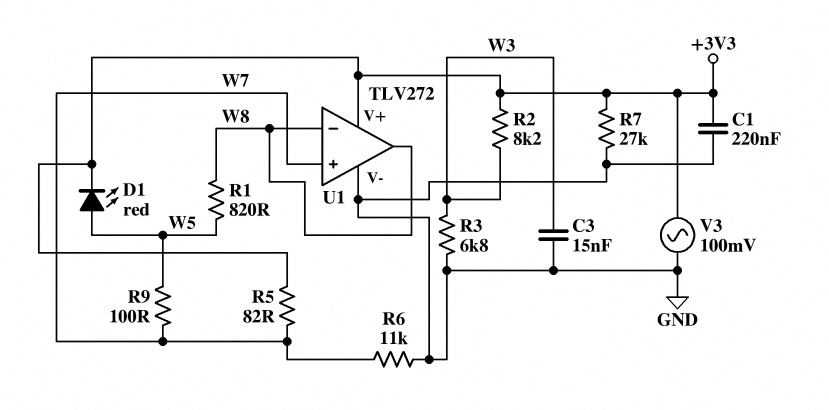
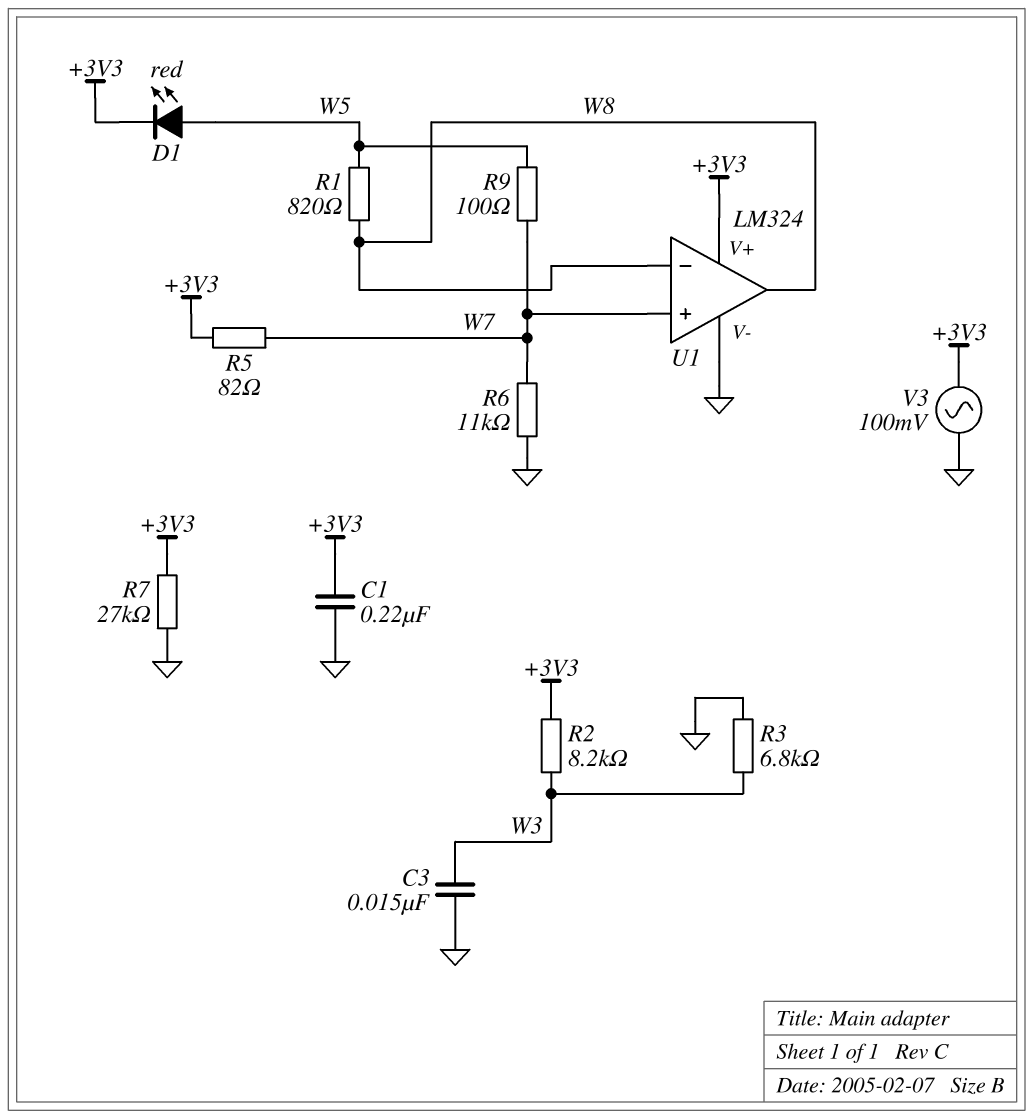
U1: TLV272 -> LM324

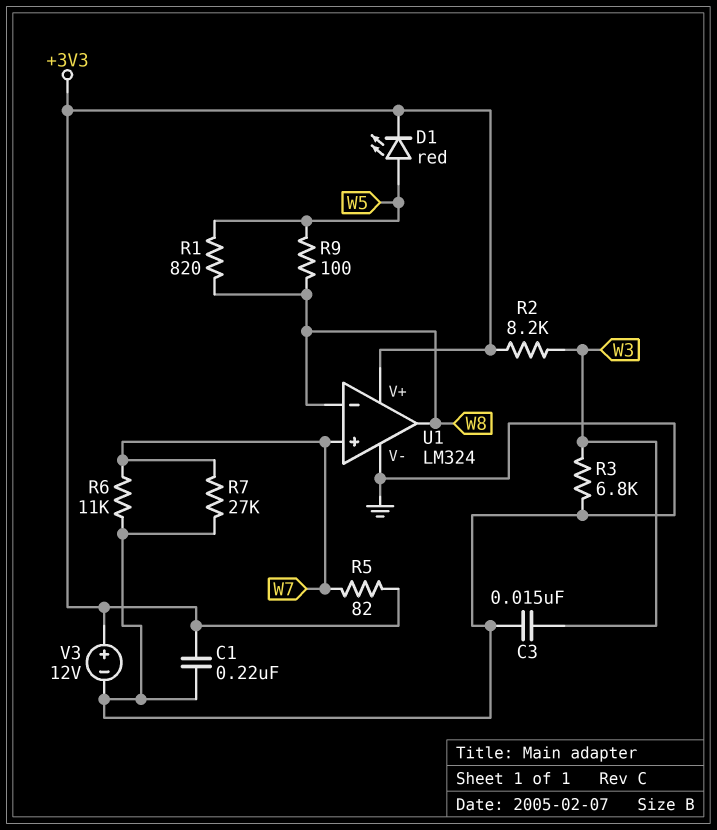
R7: 27k (+3V3, GND) -> 27k (GND, W7)
R9: 100 (W5, W7) -> 100 (W5, W8)
V3: AC 100mV (+3V3, GND) -> 12V (plus +3V3, minus GND)

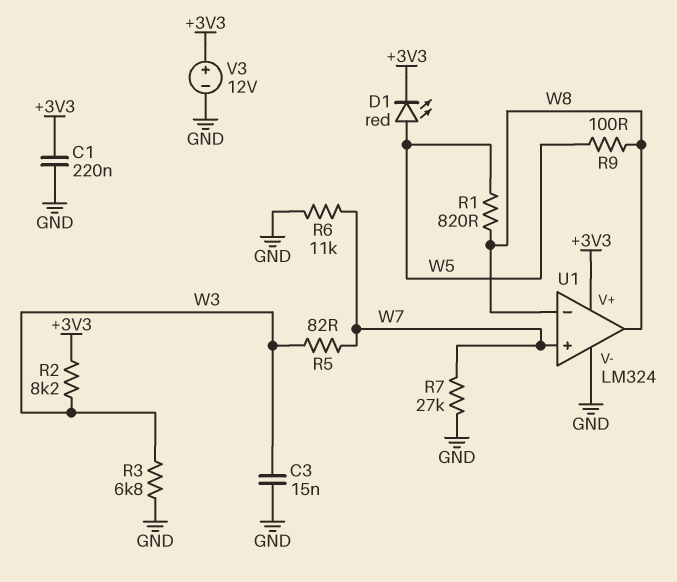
R5: 82 (+3V3, W7) -> 82 (W3, W7)

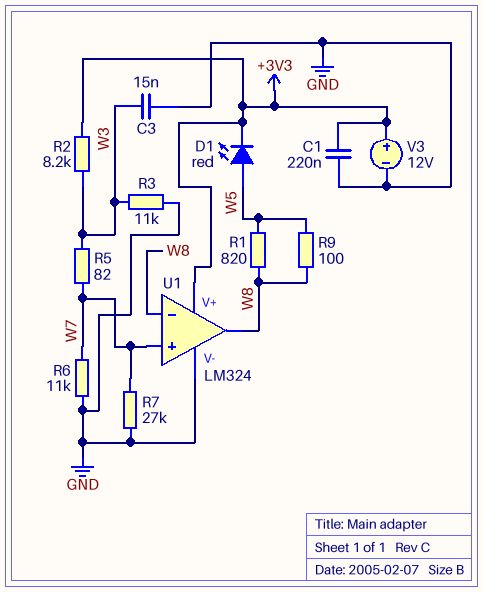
R3: 6.8k (GND, W3) -> 11k (GND, W3)

